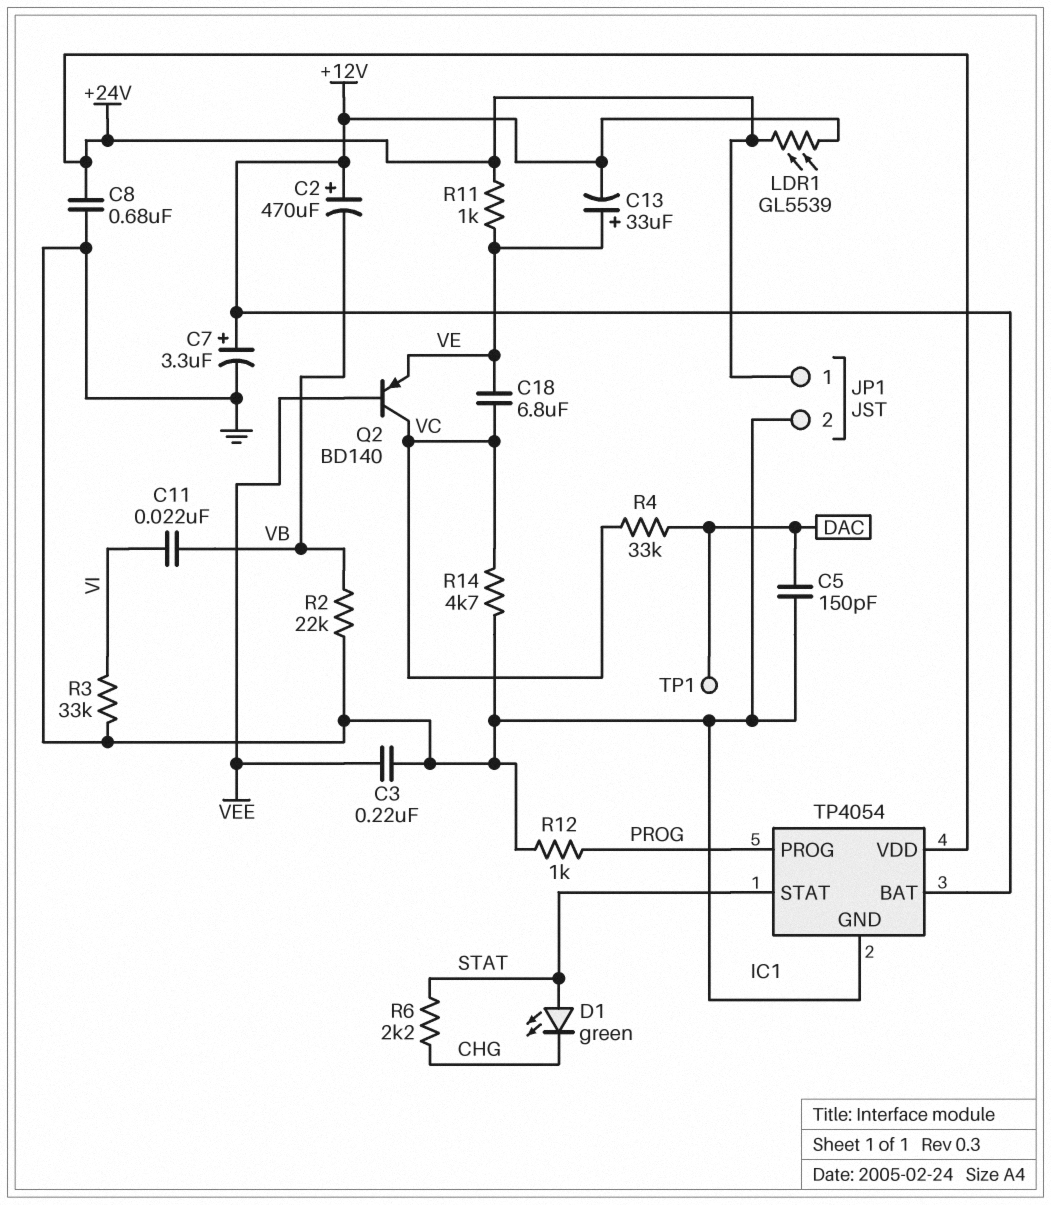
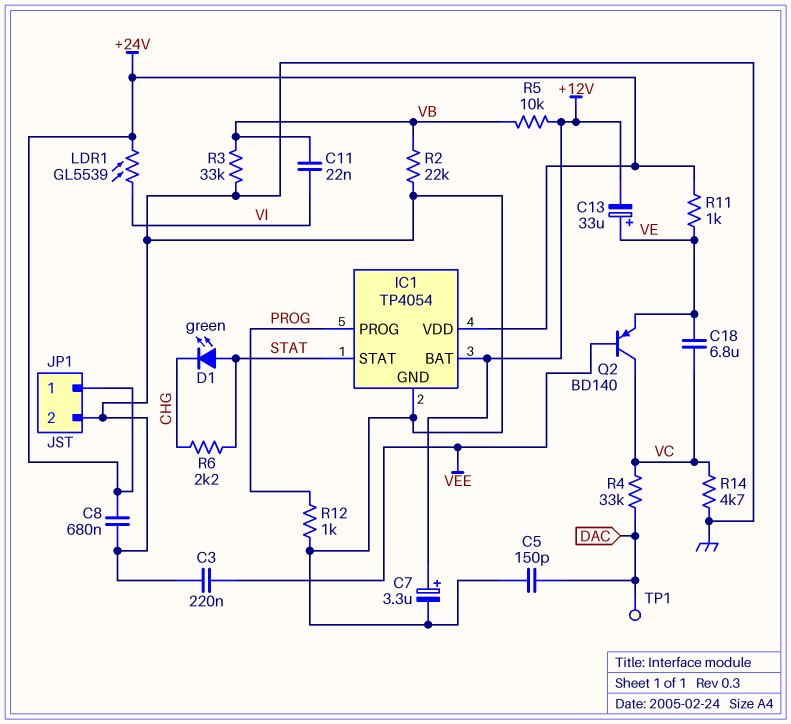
C2: 470uF (plus +12V, minus VB) -> none
LDR1: GL5539 (+12V, +24V) -> GL5539 (+24V, VI)
R3: 33k (GND, VI) -> 33k (GND, VB)
R5: none -> 10k (+12V, VB)

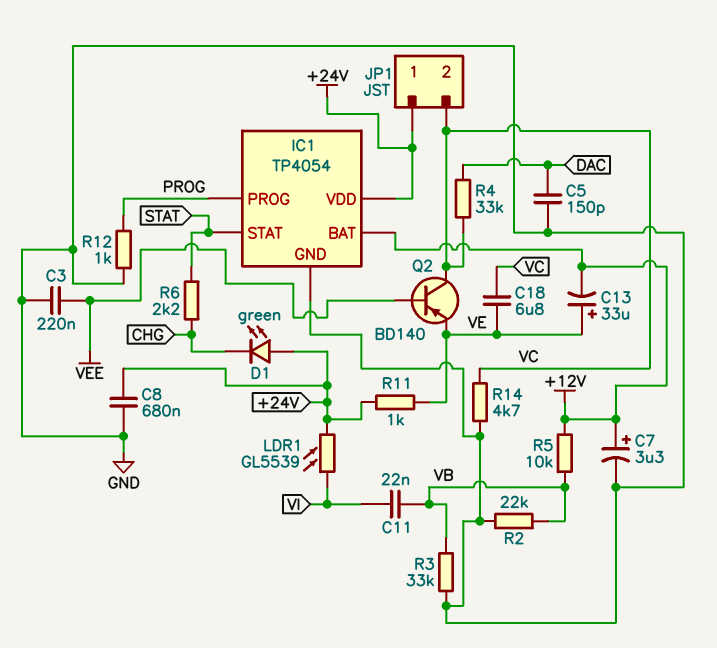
D1: LED green (A STAT, K CHG) -> LED green (A +24V, K CHG)
JP1 pin 2: GND -> VC
TP1: test point (DAC) -> none

